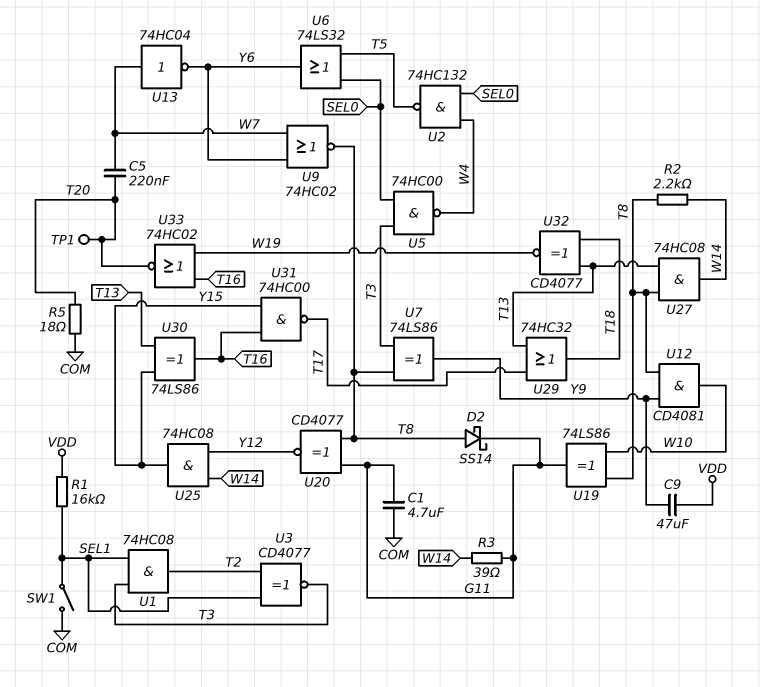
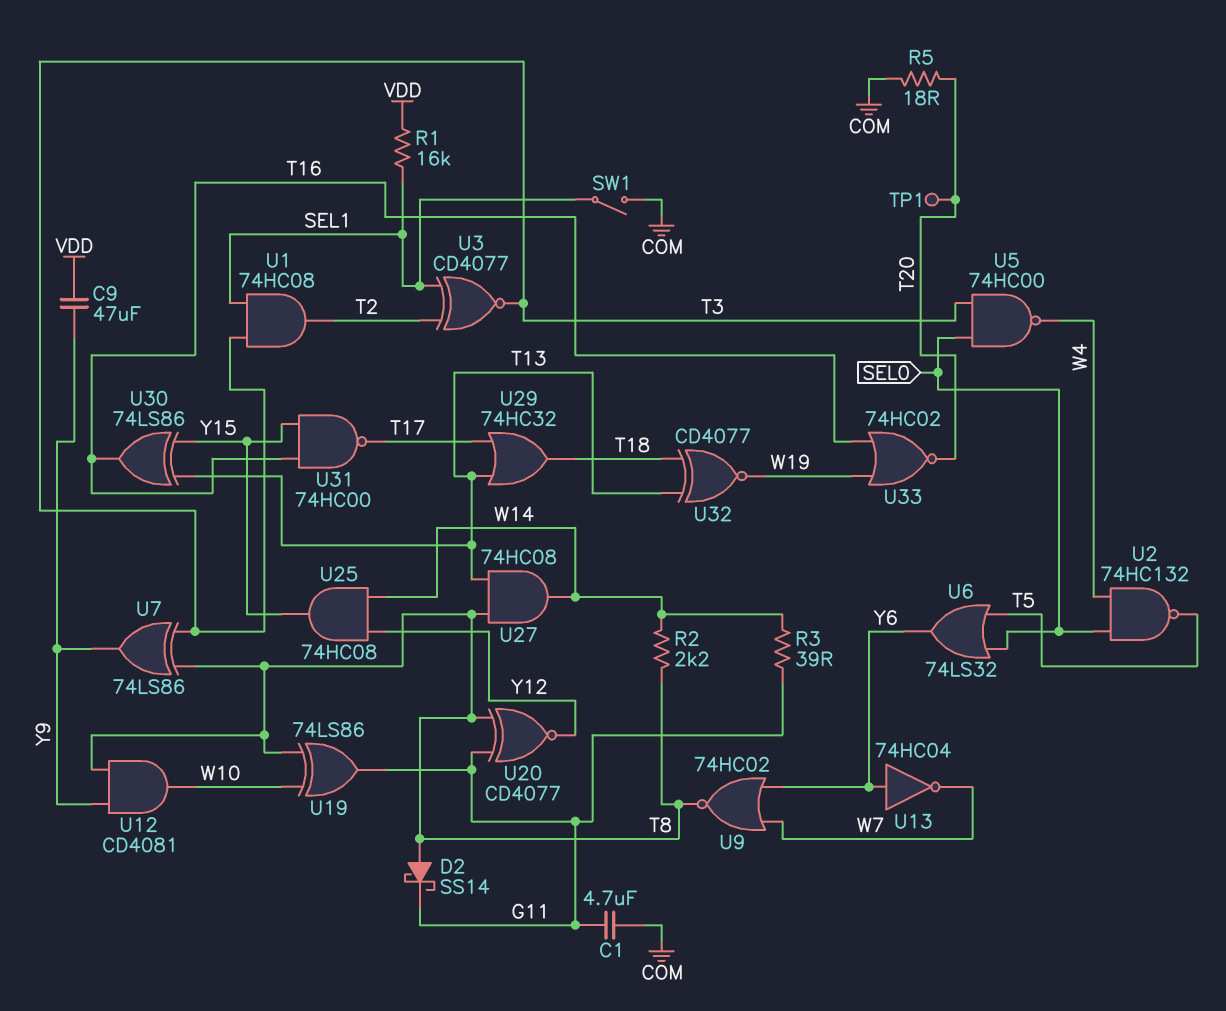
C5: 220nF (T20, W7) -> none
U13: NOT 74HC04 (in W7, out Y6) -> NOT 74HC04 (in Y6, out W7)

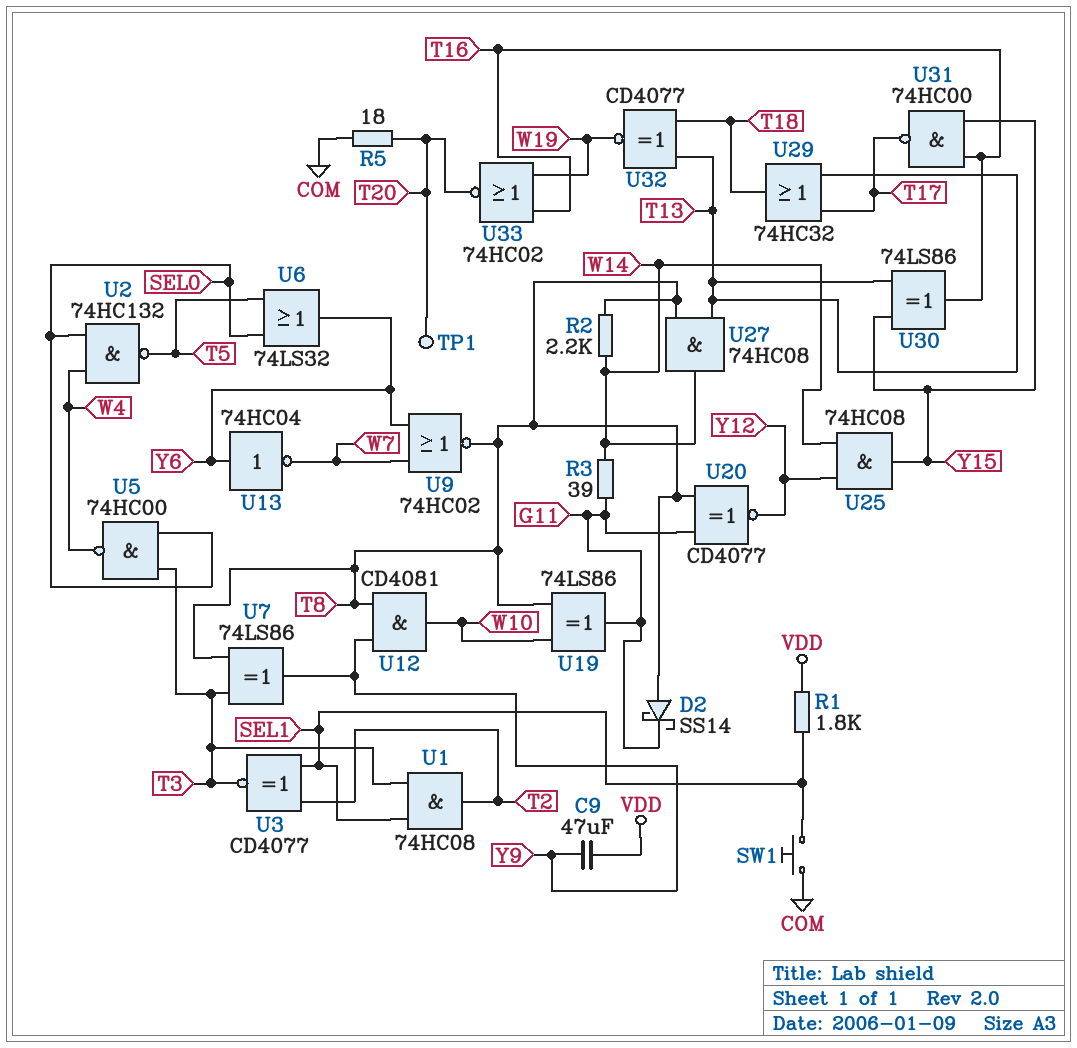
C1: 4.7uF (COM, G11) -> none
R1: 16k (SEL1, VDD) -> 1.8k (SEL1, VDD)
SW1: switch (COM, SEL1) -> button (COM, SEL1)

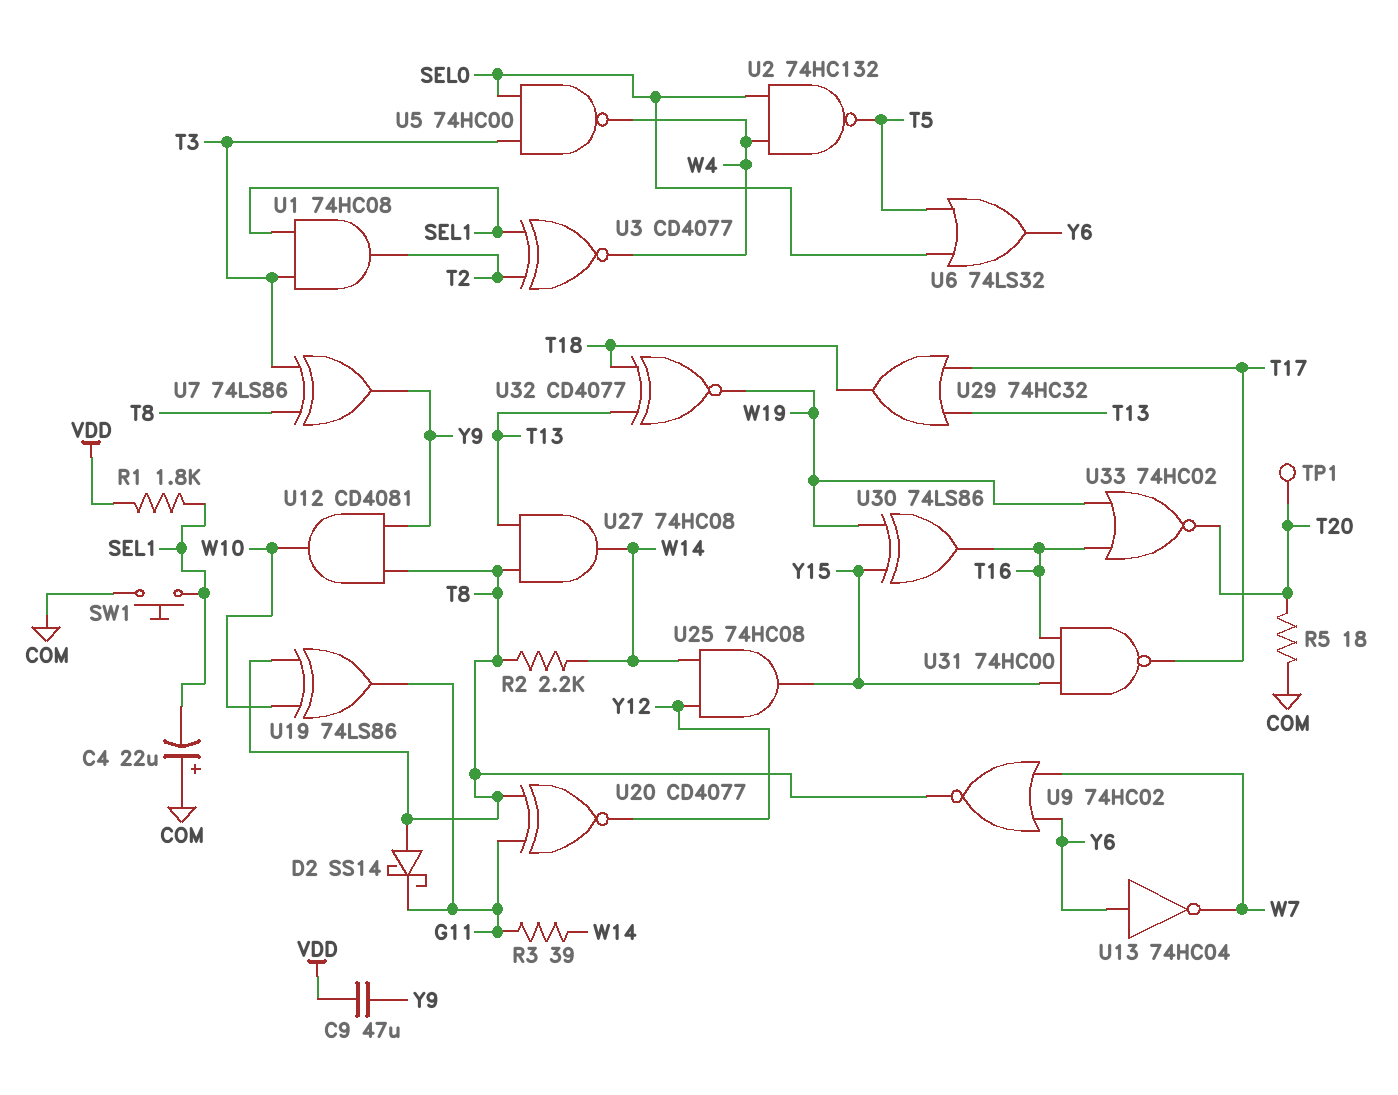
C4: none -> 22uF (plus COM, minus SEL1)
U3: XNOR CD4077 (in SEL1, in T2, out T3) -> XNOR CD4077 (in SEL1, in T2, out W4)
U30: XOR 74LS86 (in T13, in Y15, out T16) -> XOR 74LS86 (in W19, in Y15, out T16)

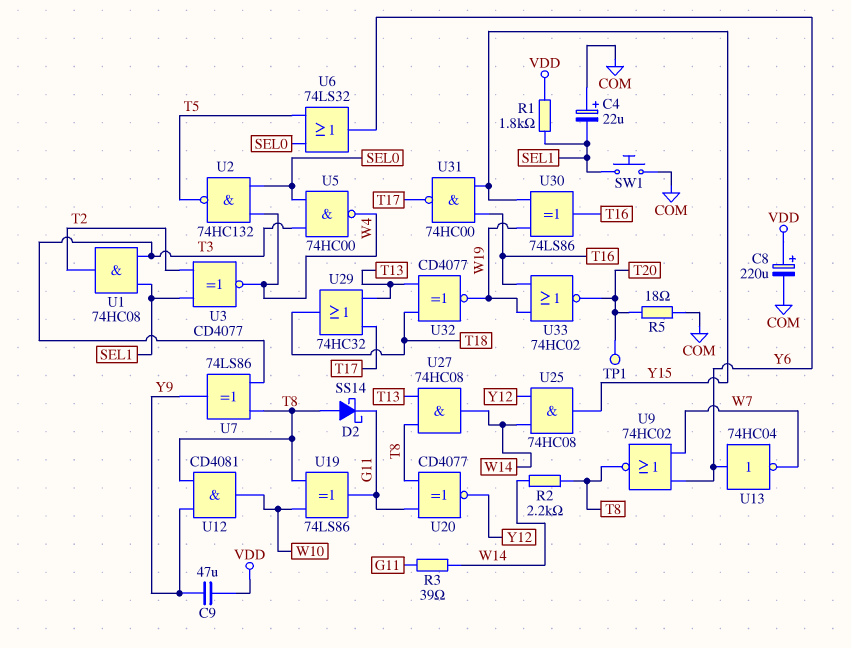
C8: none -> 220uF (plus VDD, minus COM)

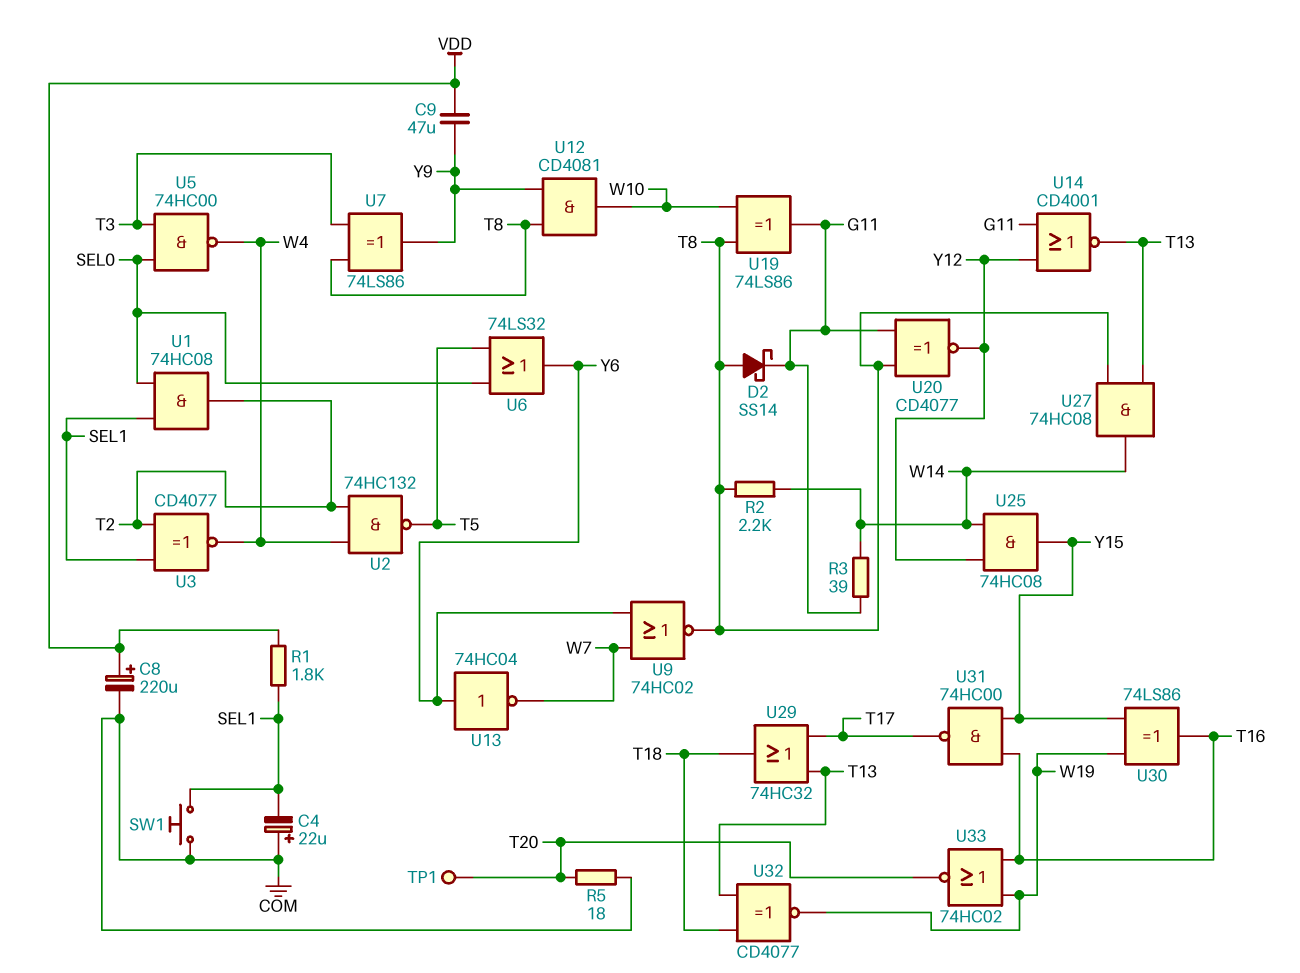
U1: AND 74HC08 (in SEL1, in T3, out T2) -> AND 74HC08 (in SEL0, in SEL1, out T2)
U2: NAND 74HC132 (in SEL0, in W4, out T5) -> NAND 74HC132 (in T2, in W4, out T5)
U14: none -> NOR CD4001 (in G11, in Y12, out T13)

